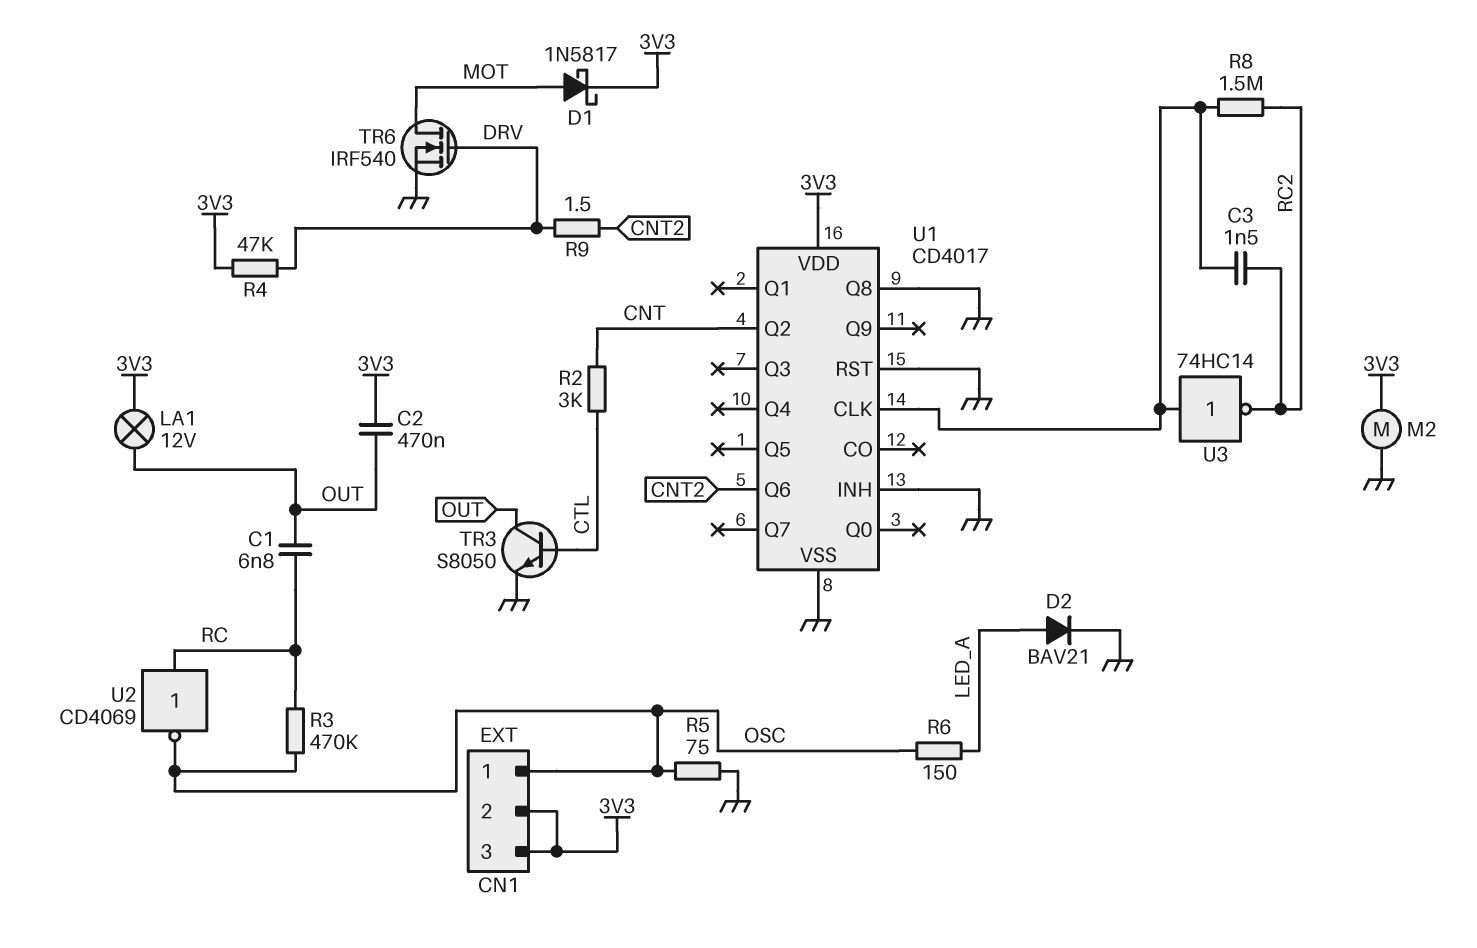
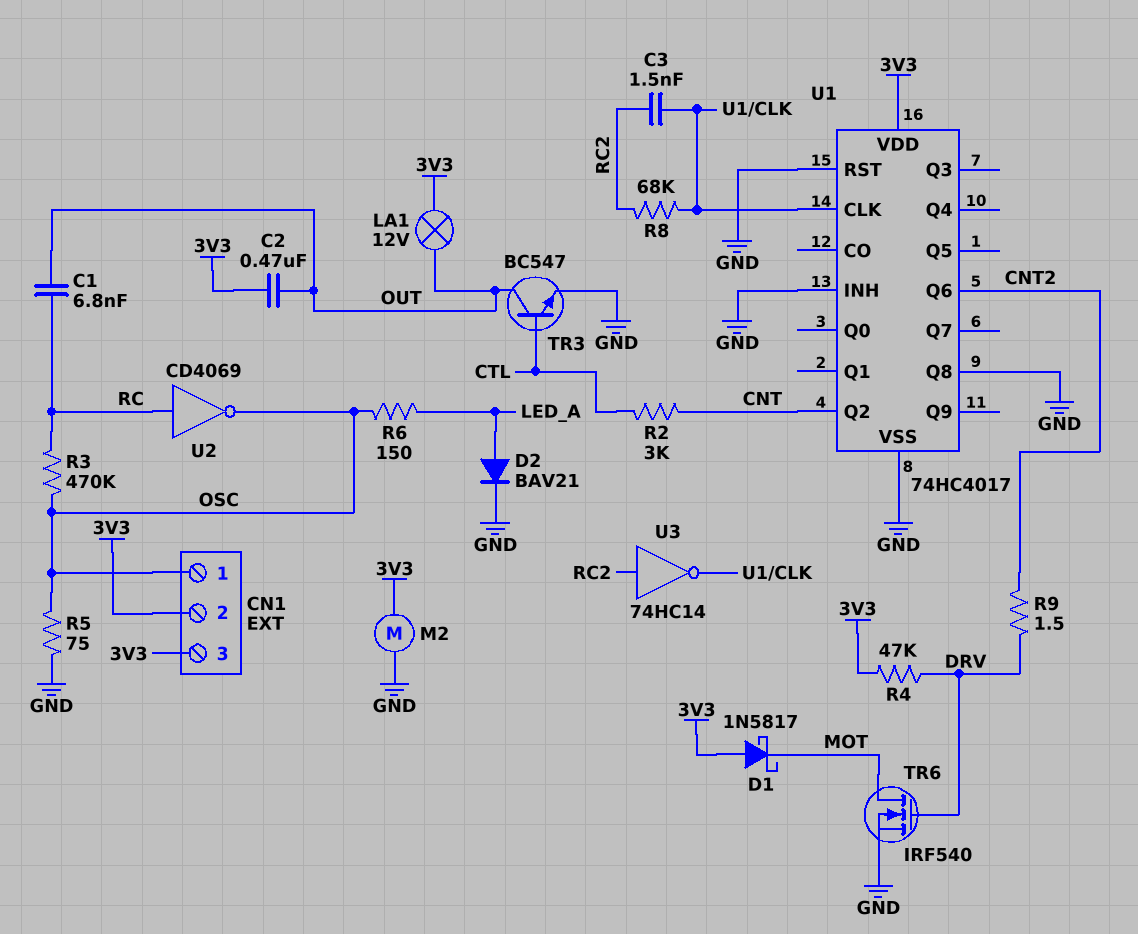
D1: schottky 1N5817 (A MOT, K 3V3) -> schottky 1N5817 (A 3V3, K MOT)
R8: 1.5M (RC2, U1/CLK) -> 68k (RC2, U1/CLK)
TR3: NPN S8050 (B CTL, C OUT, E GND) -> NPN BC547 (B CTL, C OUT, E GND)
U1: CD4017 -> 74HC4017
U3: NOT 74HC14 (in U1/CLK, out RC2) -> NOT 74HC14 (in RC2, out U1/CLK)

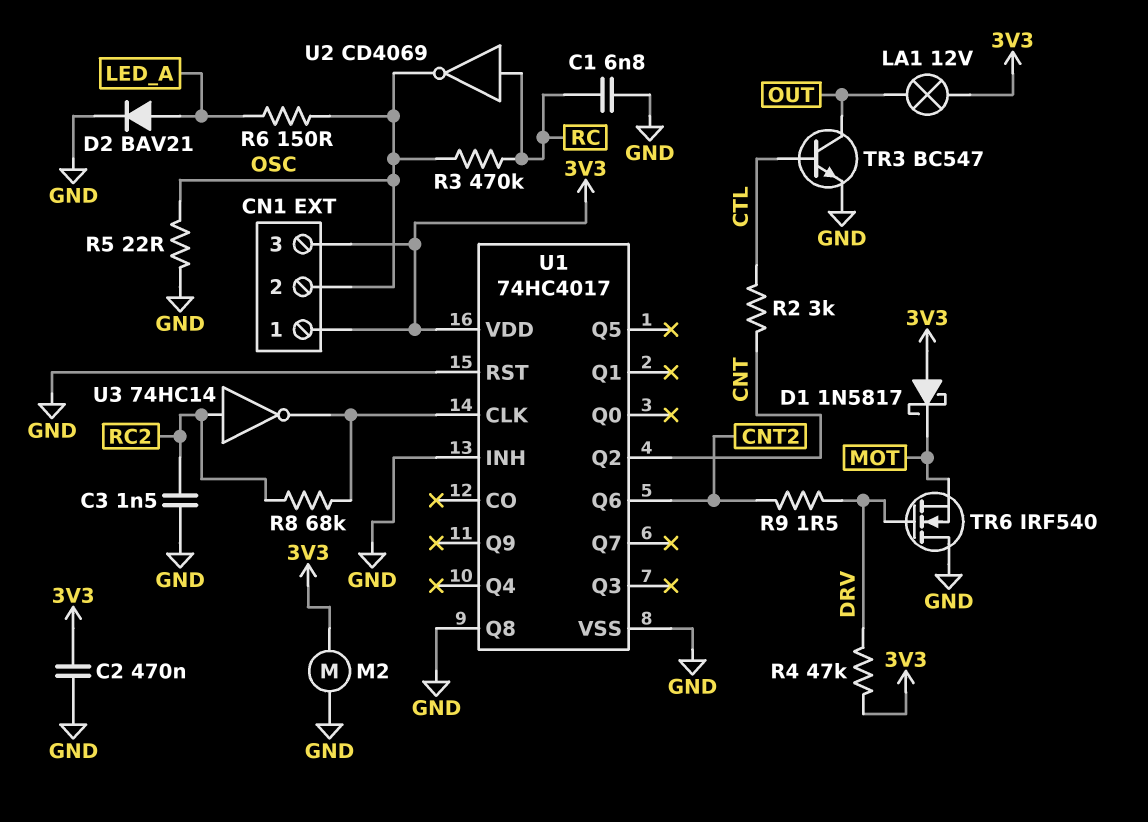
C1: 6.8nF (OUT, RC) -> 6.8nF (GND, RC)
C2: 470nF (3V3, OUT) -> 470nF (3V3, GND)
C3: 1.5nF (RC2, U1/CLK) -> 1.5nF (GND, RC2)
CN1 pin 1: OSC -> 3V3
CN1 pin 2: 3V3 -> OSC
R5: 75 (GND, OSC) -> 22 (GND, OSC)
TR6: NMOS IRF540 (G DRV, D MOT, S GND) -> NMOS IRF540 (G DRV, D GND, S MOT)

